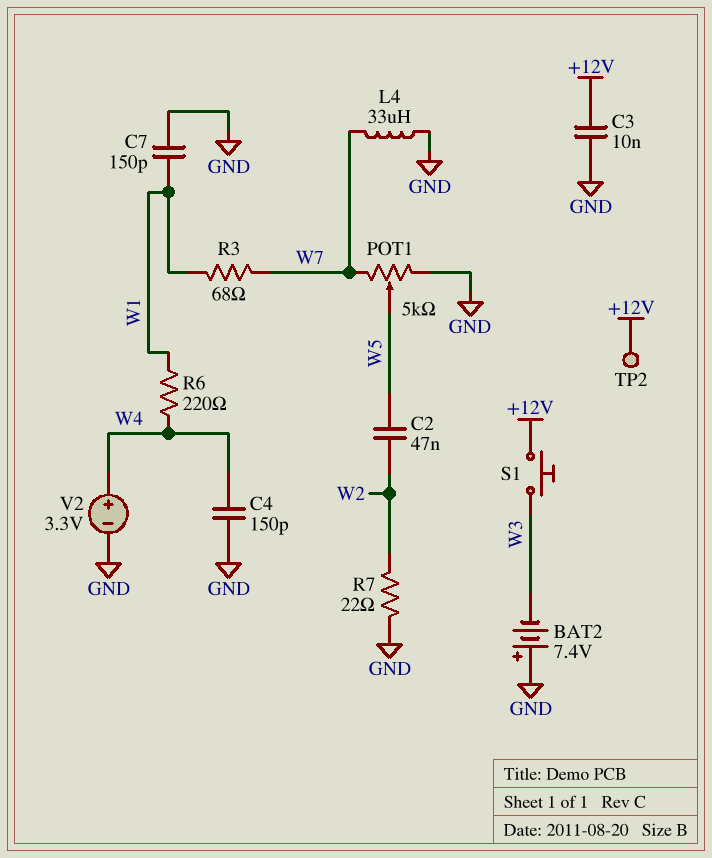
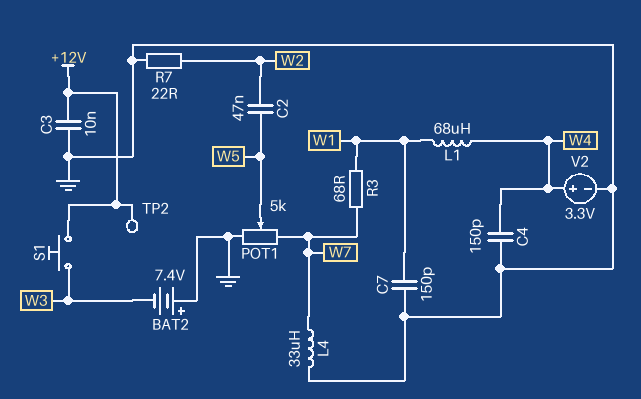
L1: none -> 68uH (W1, W4)
R6: 220 (W1, W4) -> none

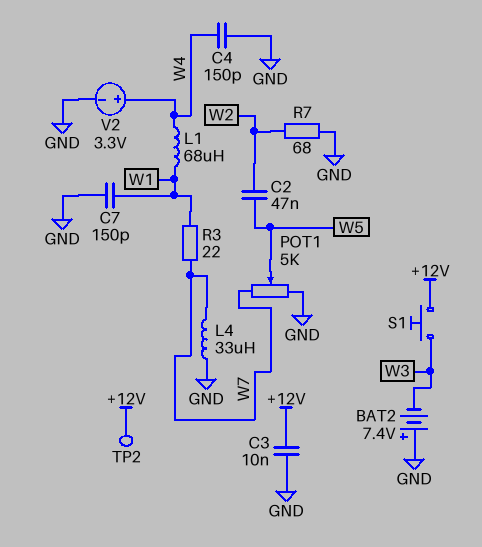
R3: 68 (W1, W7) -> 22 (W1, W7)
R7: 22 (GND, W2) -> 68 (GND, W2)

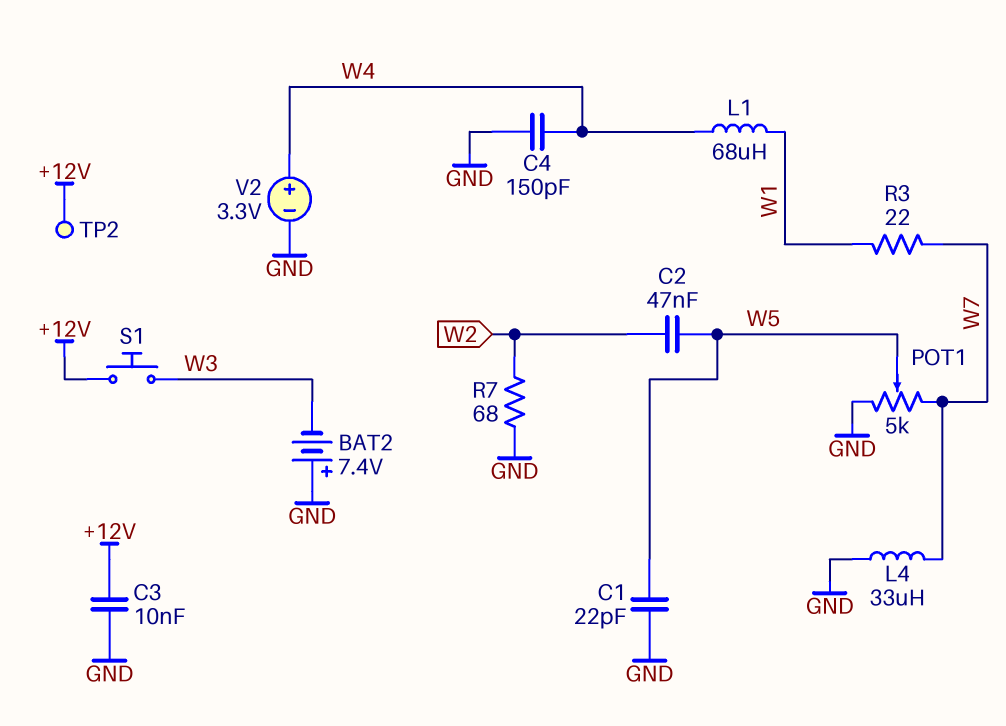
C1: none -> 22pF (GND, W5)
C7: 150pF (GND, W1) -> none

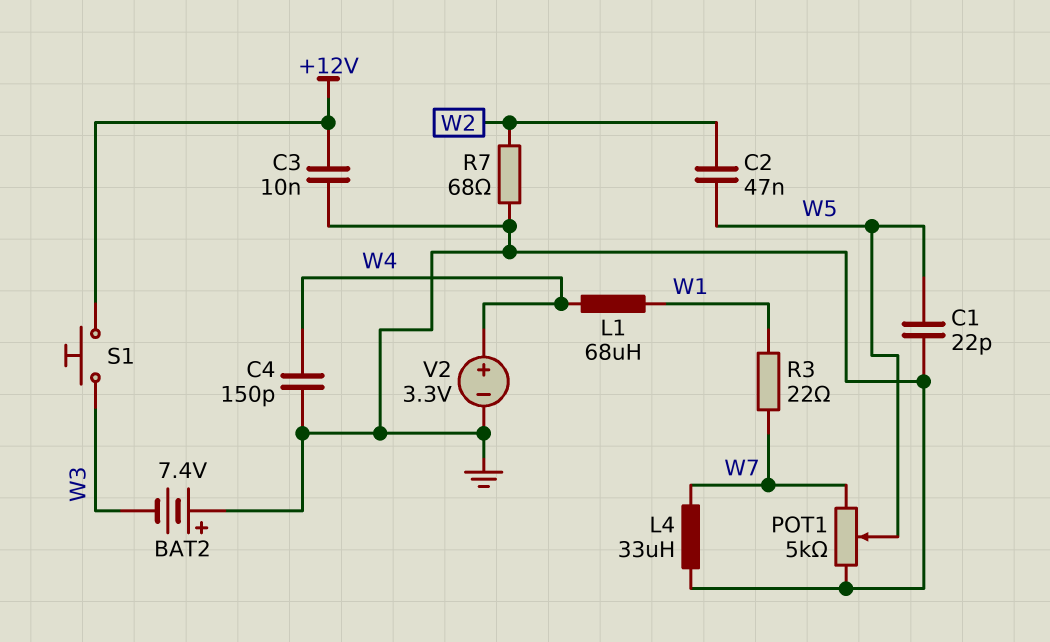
TP2: test point (+12V) -> none

